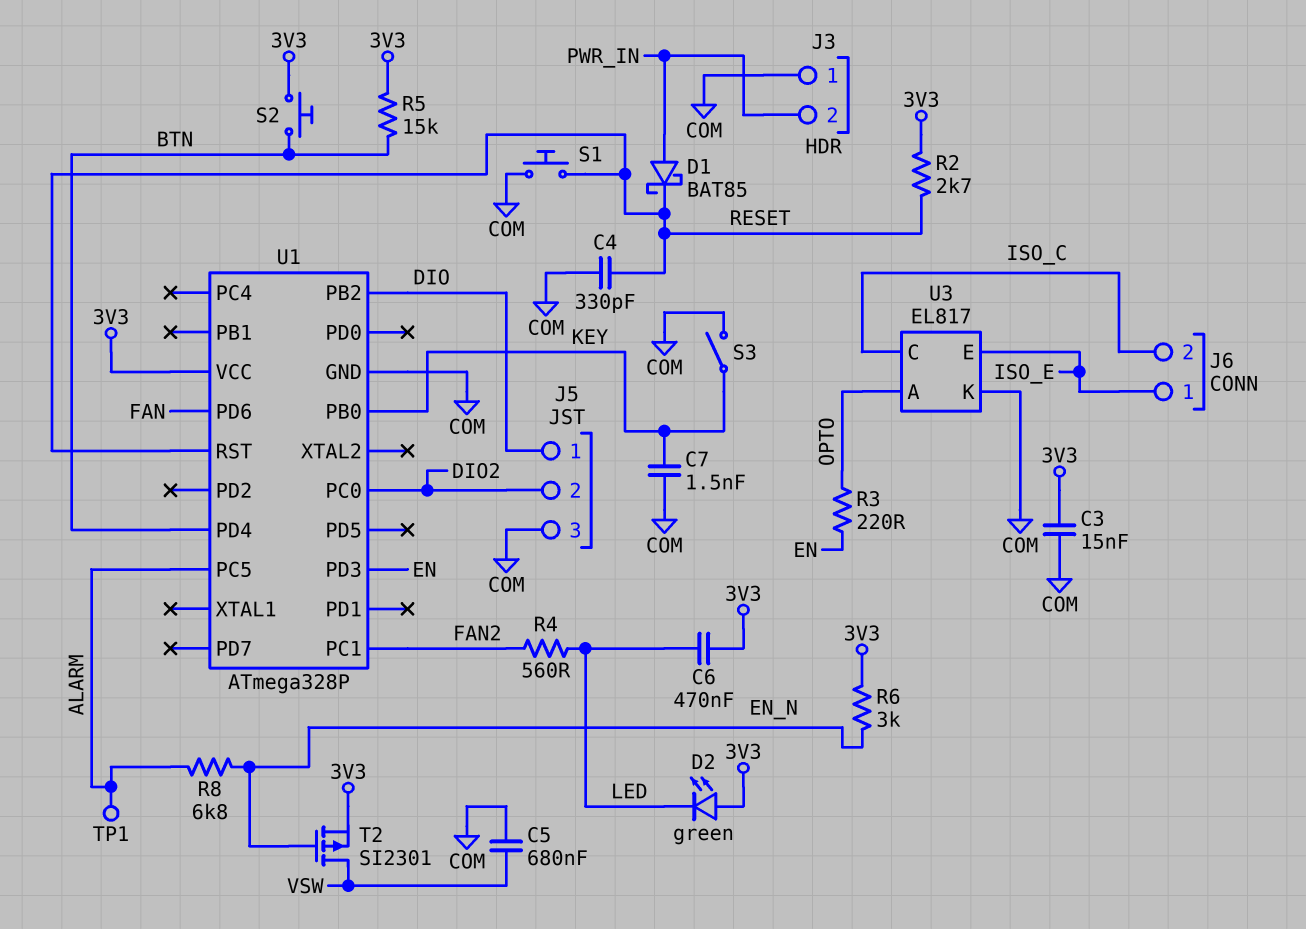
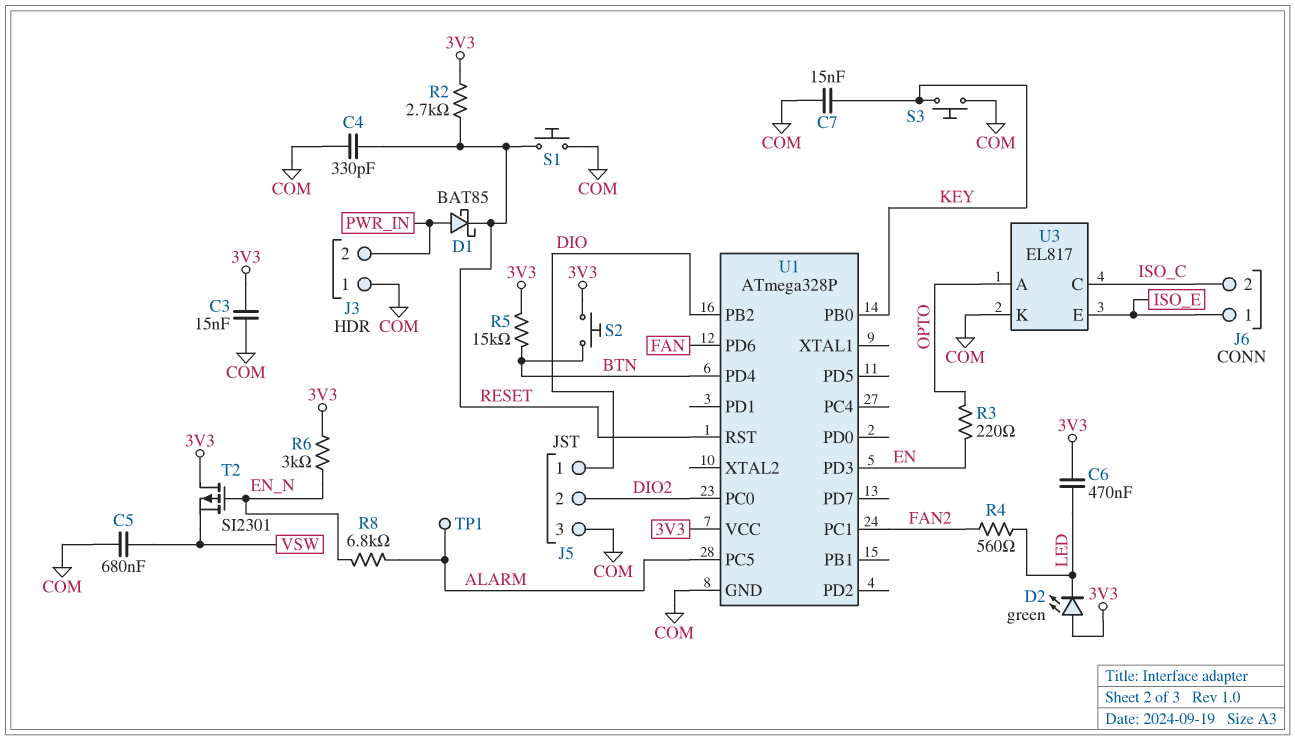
C7: 1.5nF (COM, KEY) -> 15nF (COM, KEY)
S3: switch (COM, KEY) -> button (COM, KEY)
T2: PMOS SI2301 (G EN_N, D VSW, S 3V3) -> PMOS SI2301 (G EN_N, D 3V3, S VSW)

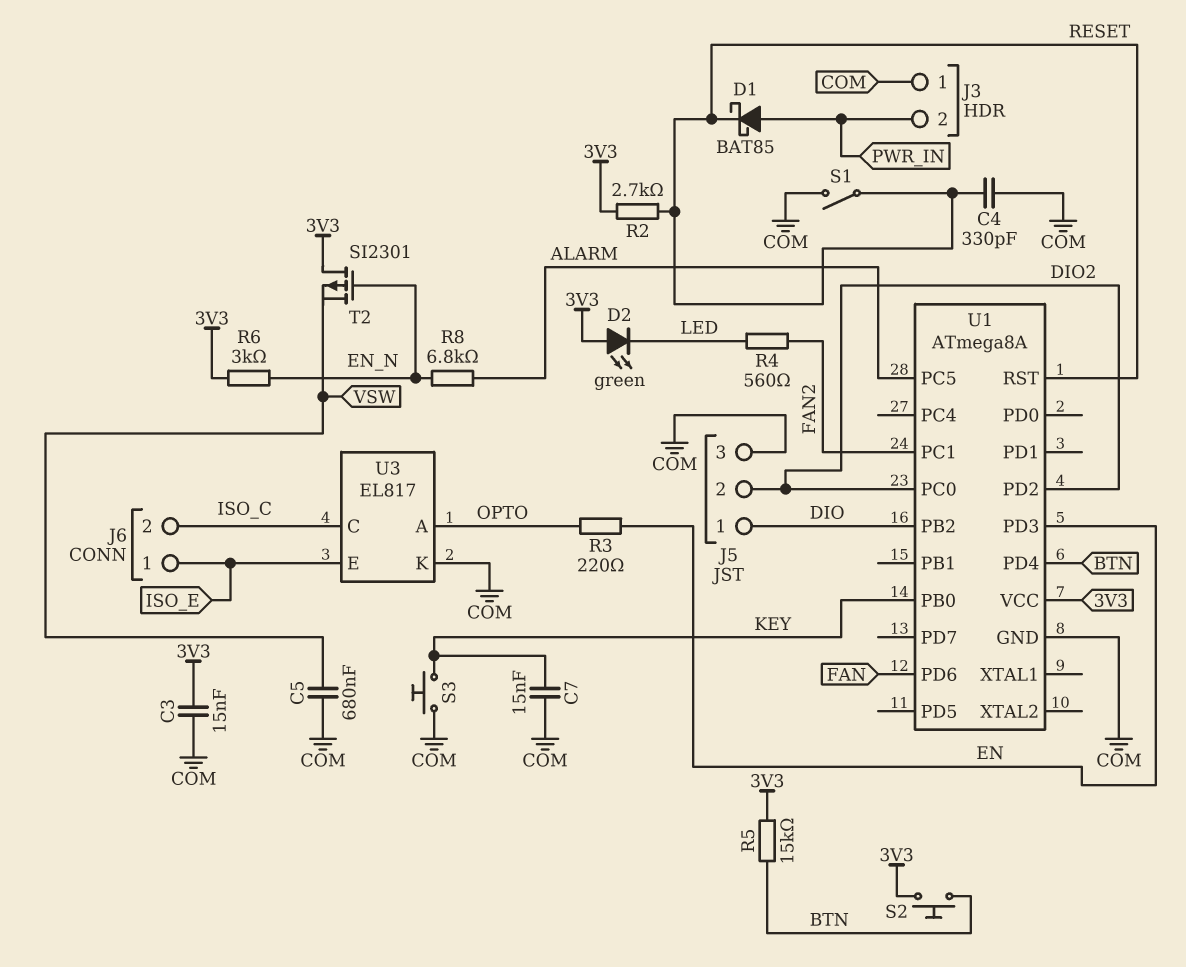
C6: 470nF (3V3, LED) -> none
S1: button (COM, RESET) -> switch (COM, RESET)
TP1: test point (ALARM) -> none
U1: ATmega328P -> ATmega8A
U1 pin PD2: none -> DIO2

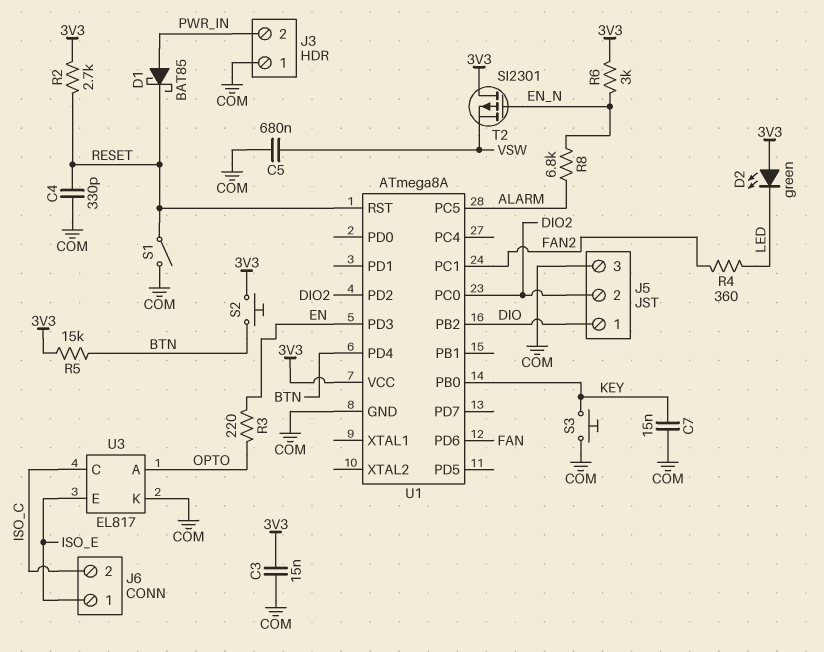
R4: 560 (FAN2, LED) -> 360 (FAN2, LED)

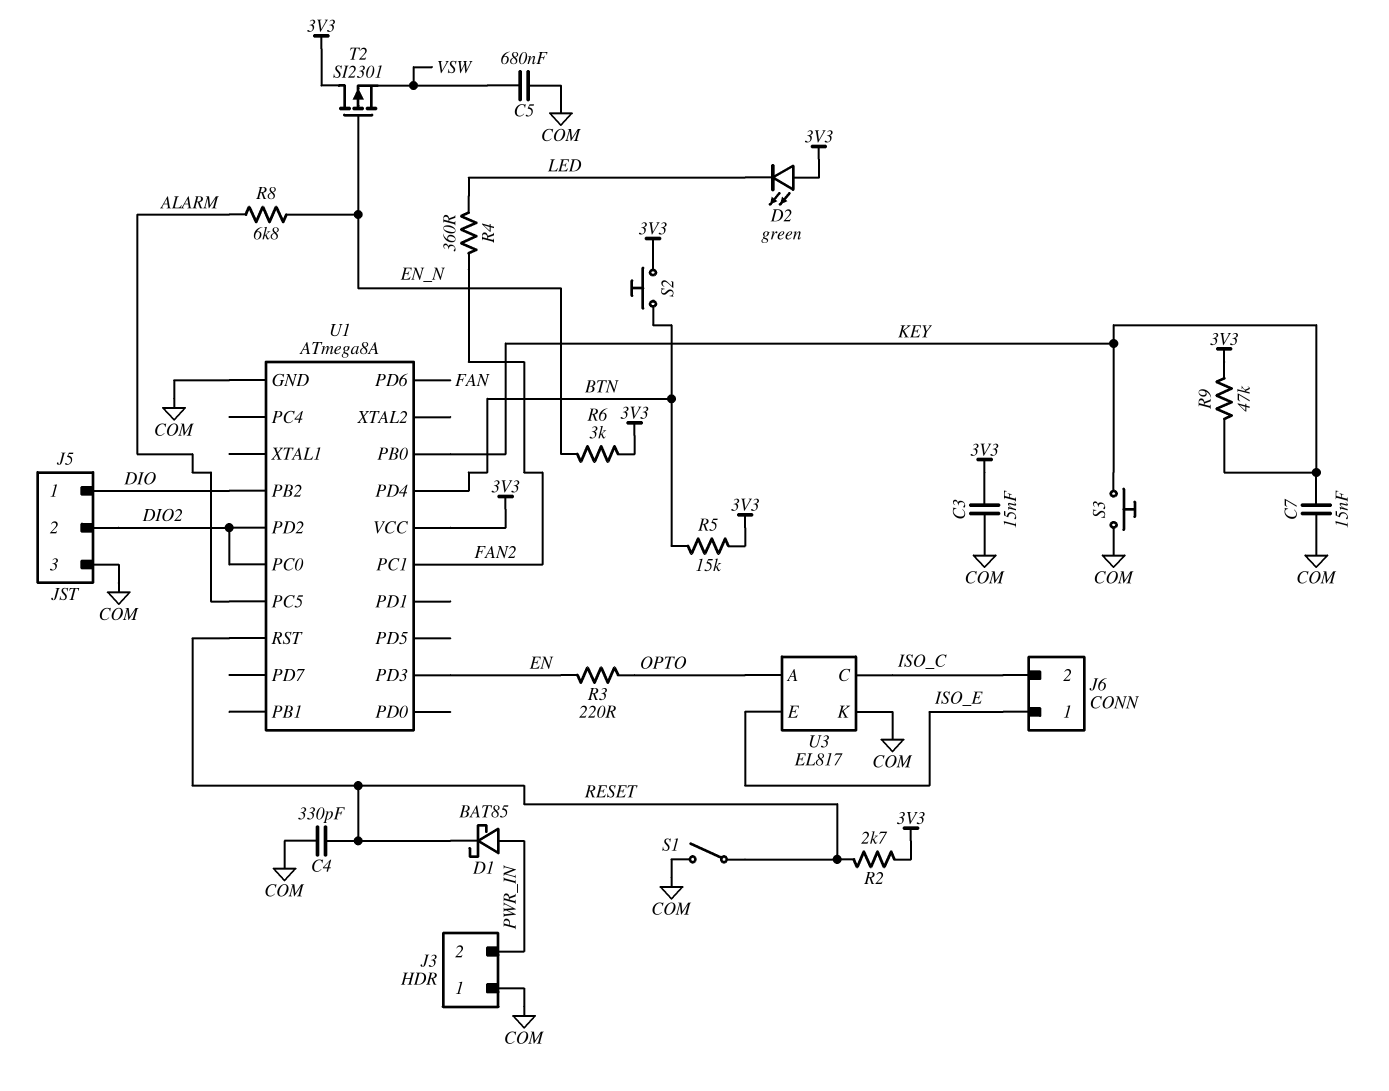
R9: none -> 47k (3V3, KEY)

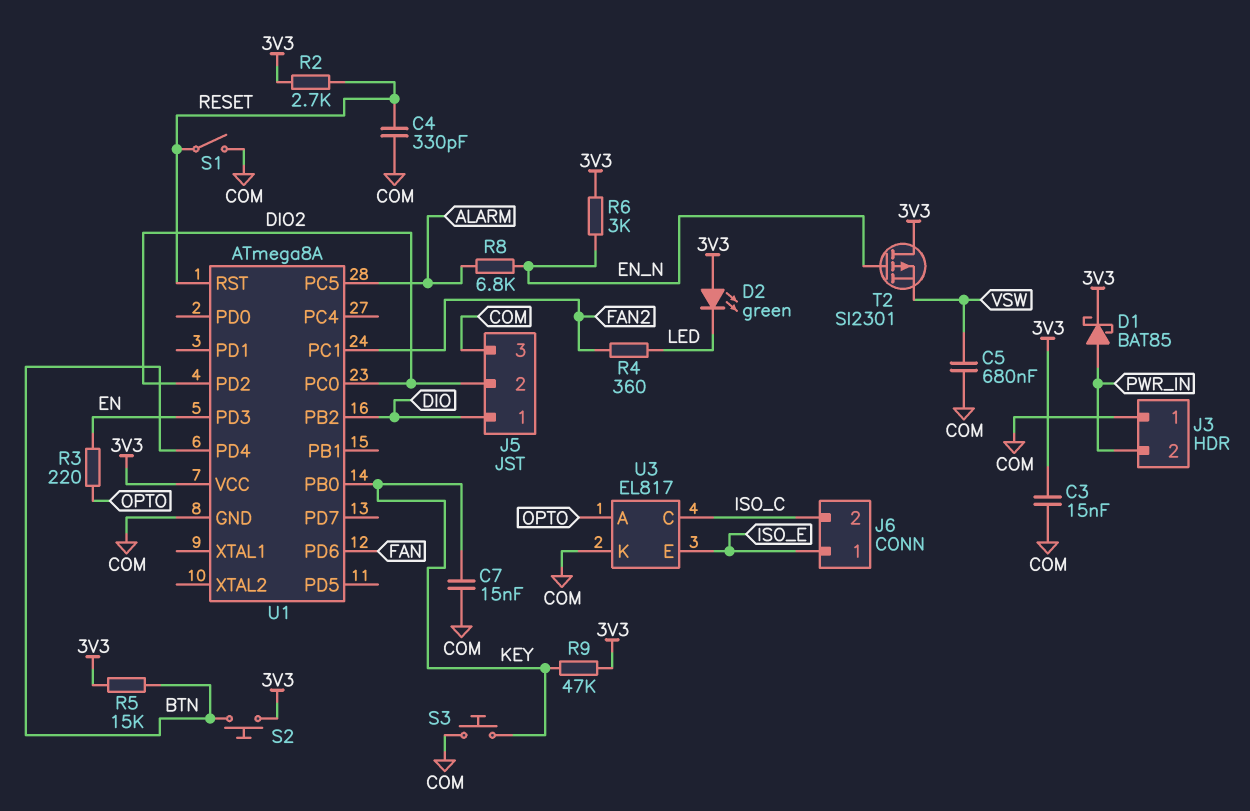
D1: schottky BAT85 (A PWR_IN, K RESET) -> schottky BAT85 (A PWR_IN, K 3V3)

